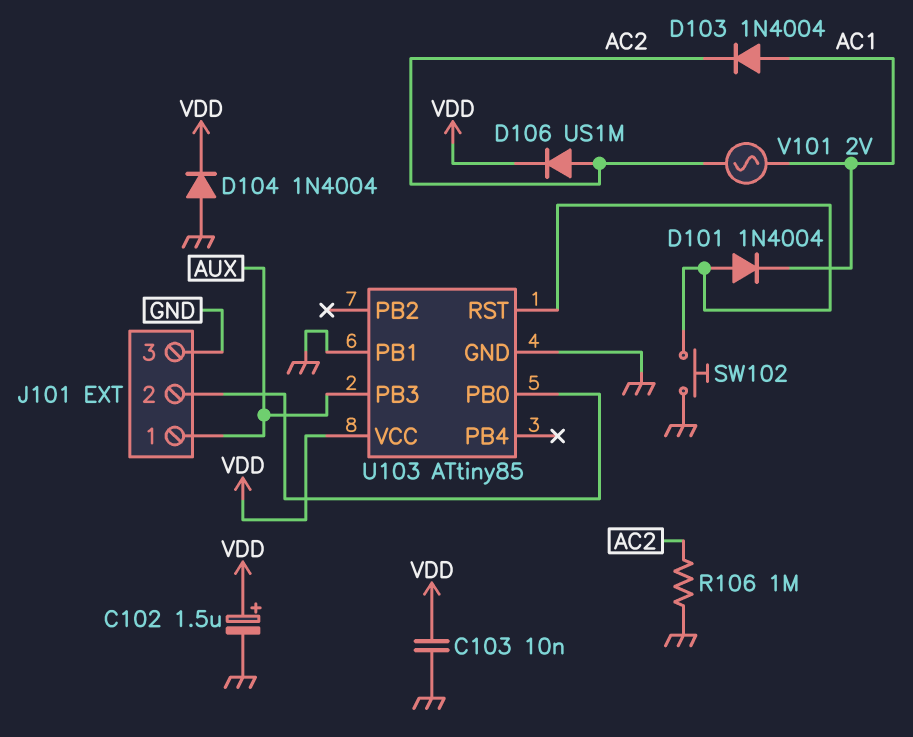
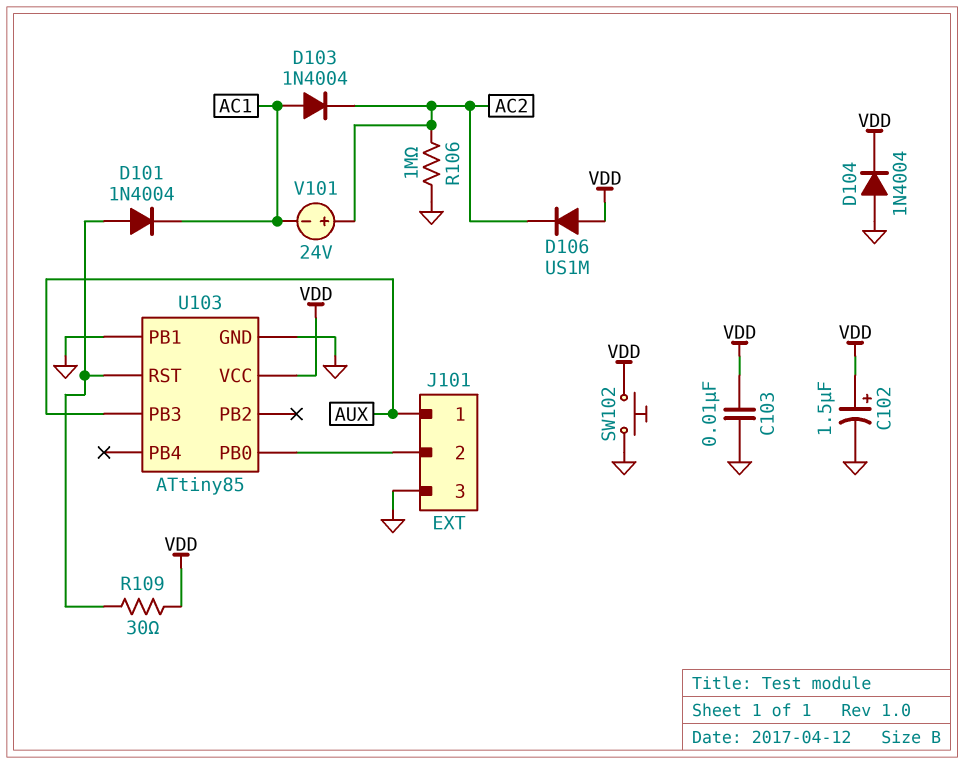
D106: diode US1M (A AC2, K VDD) -> diode US1M (A VDD, K AC2)
R109: none -> 30 (U103/RST, VDD)
SW102: button (GND, U103/RST) -> button (GND, VDD)
V101: AC 2V (AC1, AC2) -> 24V (plus AC2, minus AC1)

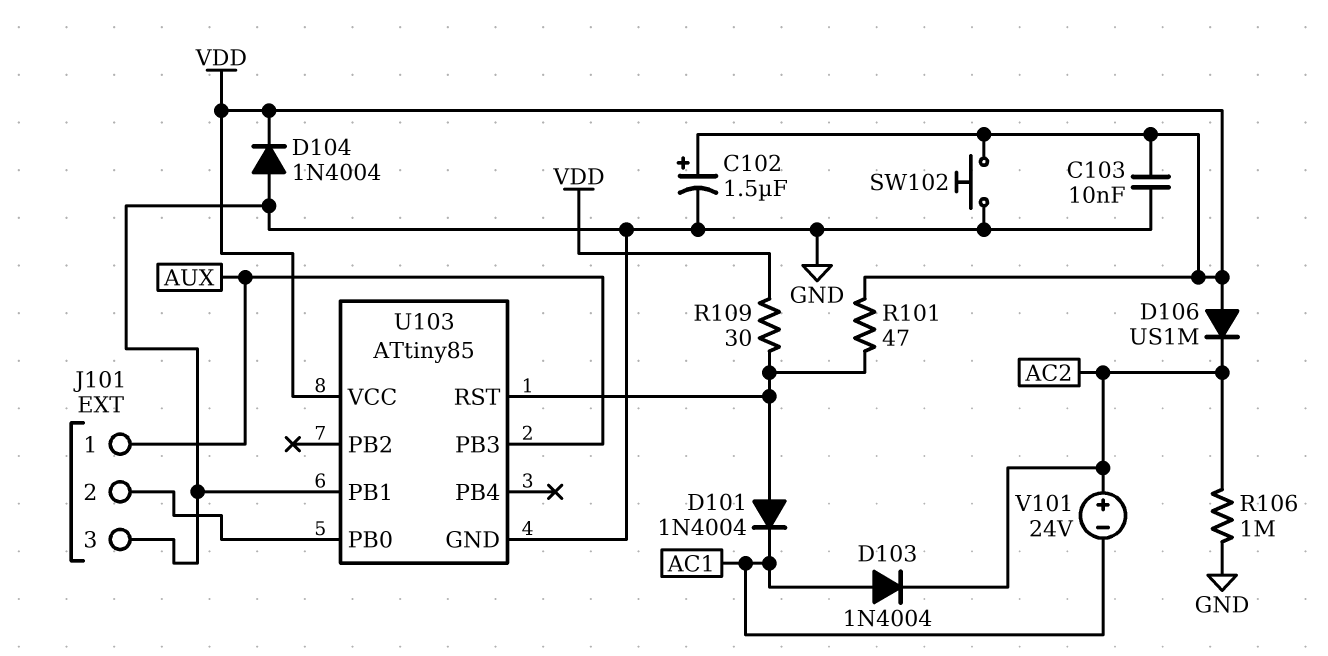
R101: none -> 47 (U103/RST, VDD)

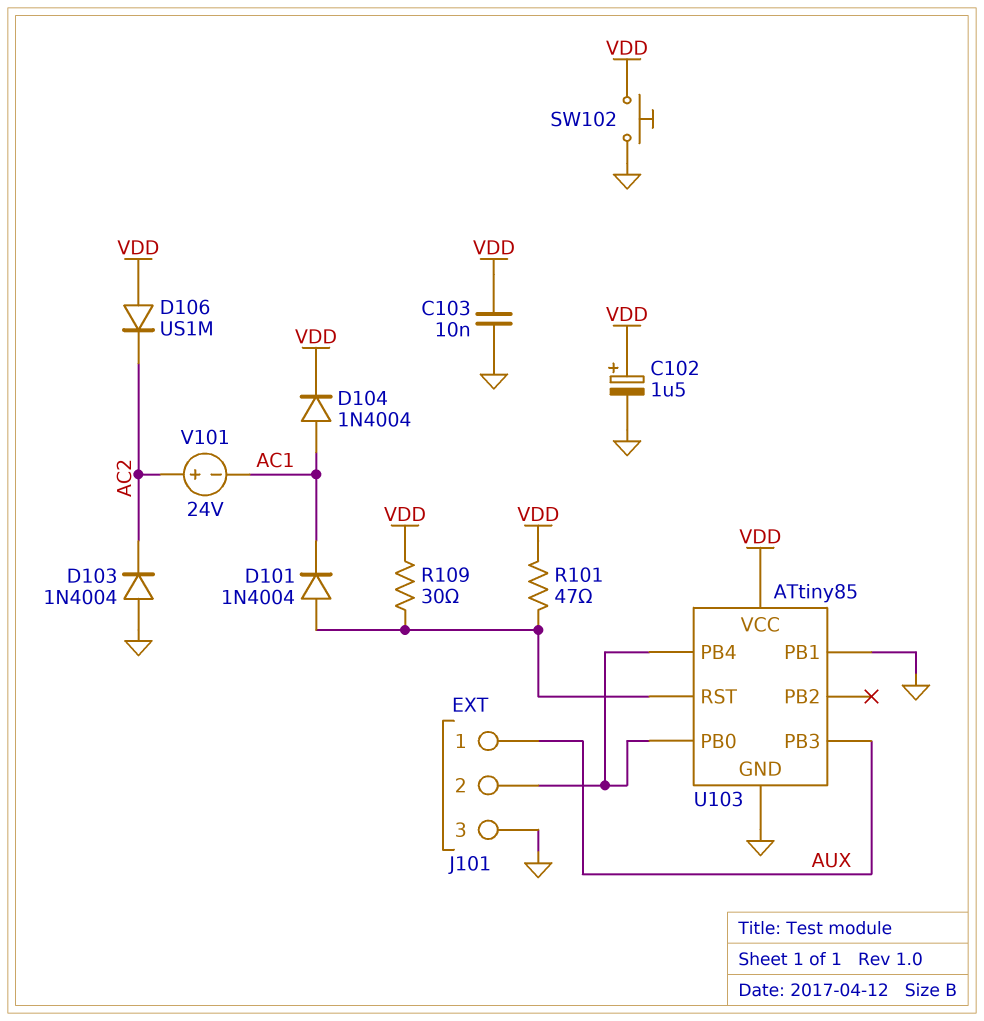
D103: diode 1N4004 (A AC1, K AC2) -> diode 1N4004 (A GND, K AC2)
D104: diode 1N4004 (A GND, K VDD) -> diode 1N4004 (A AC1, K VDD)
R106: 1M (AC2, GND) -> none
U103 pin PB4: none -> J101/2

